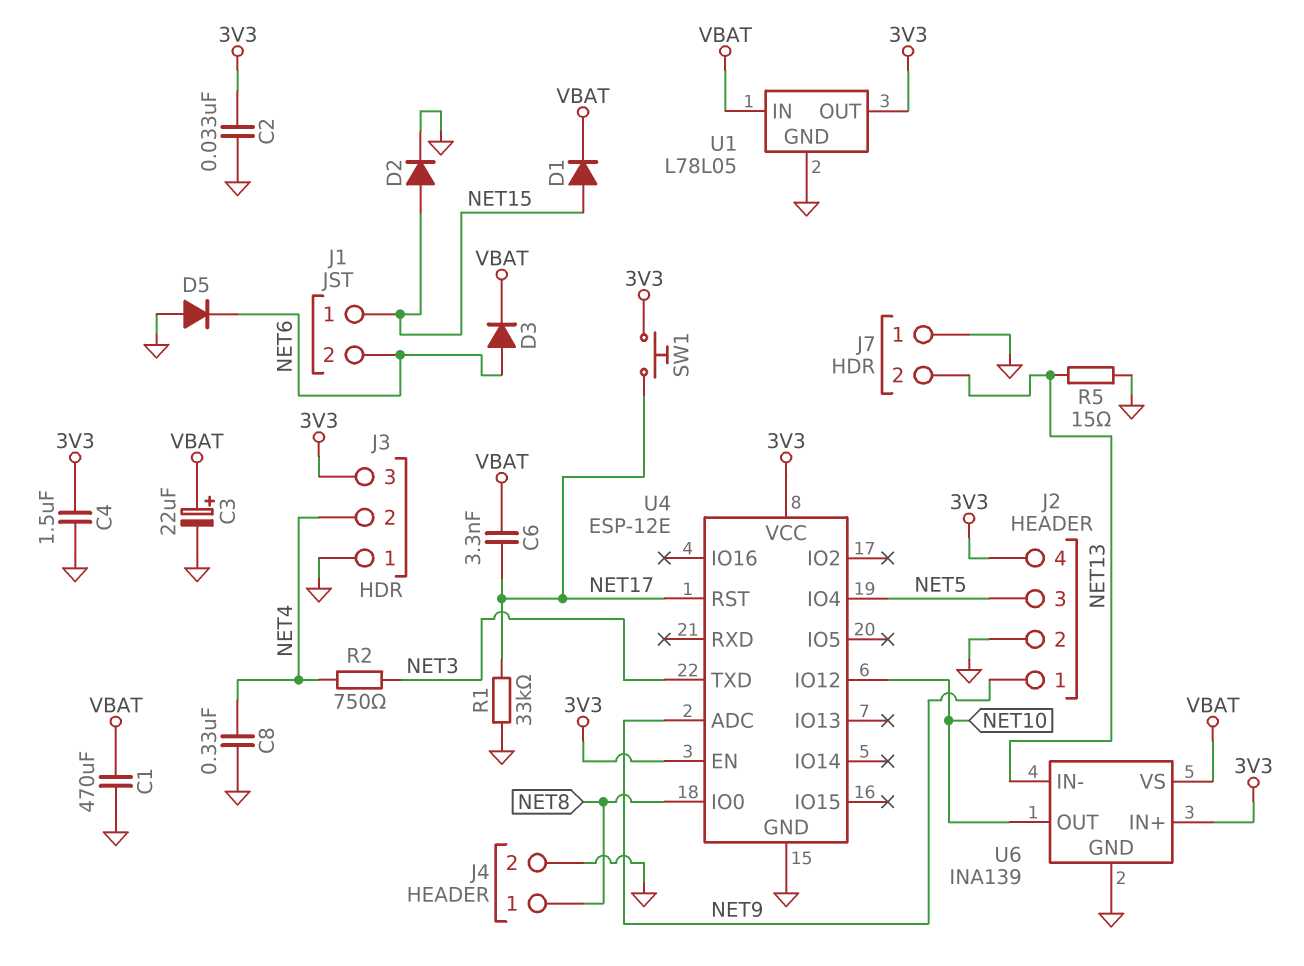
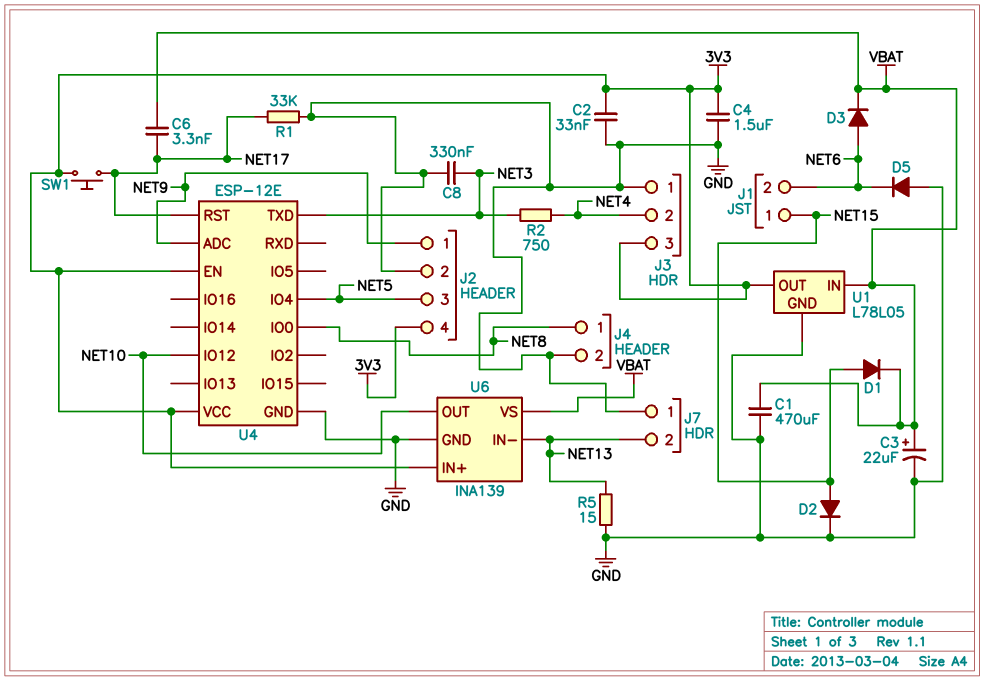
C8: 330nF (GND, NET4) -> 330nF (GND, NET3)

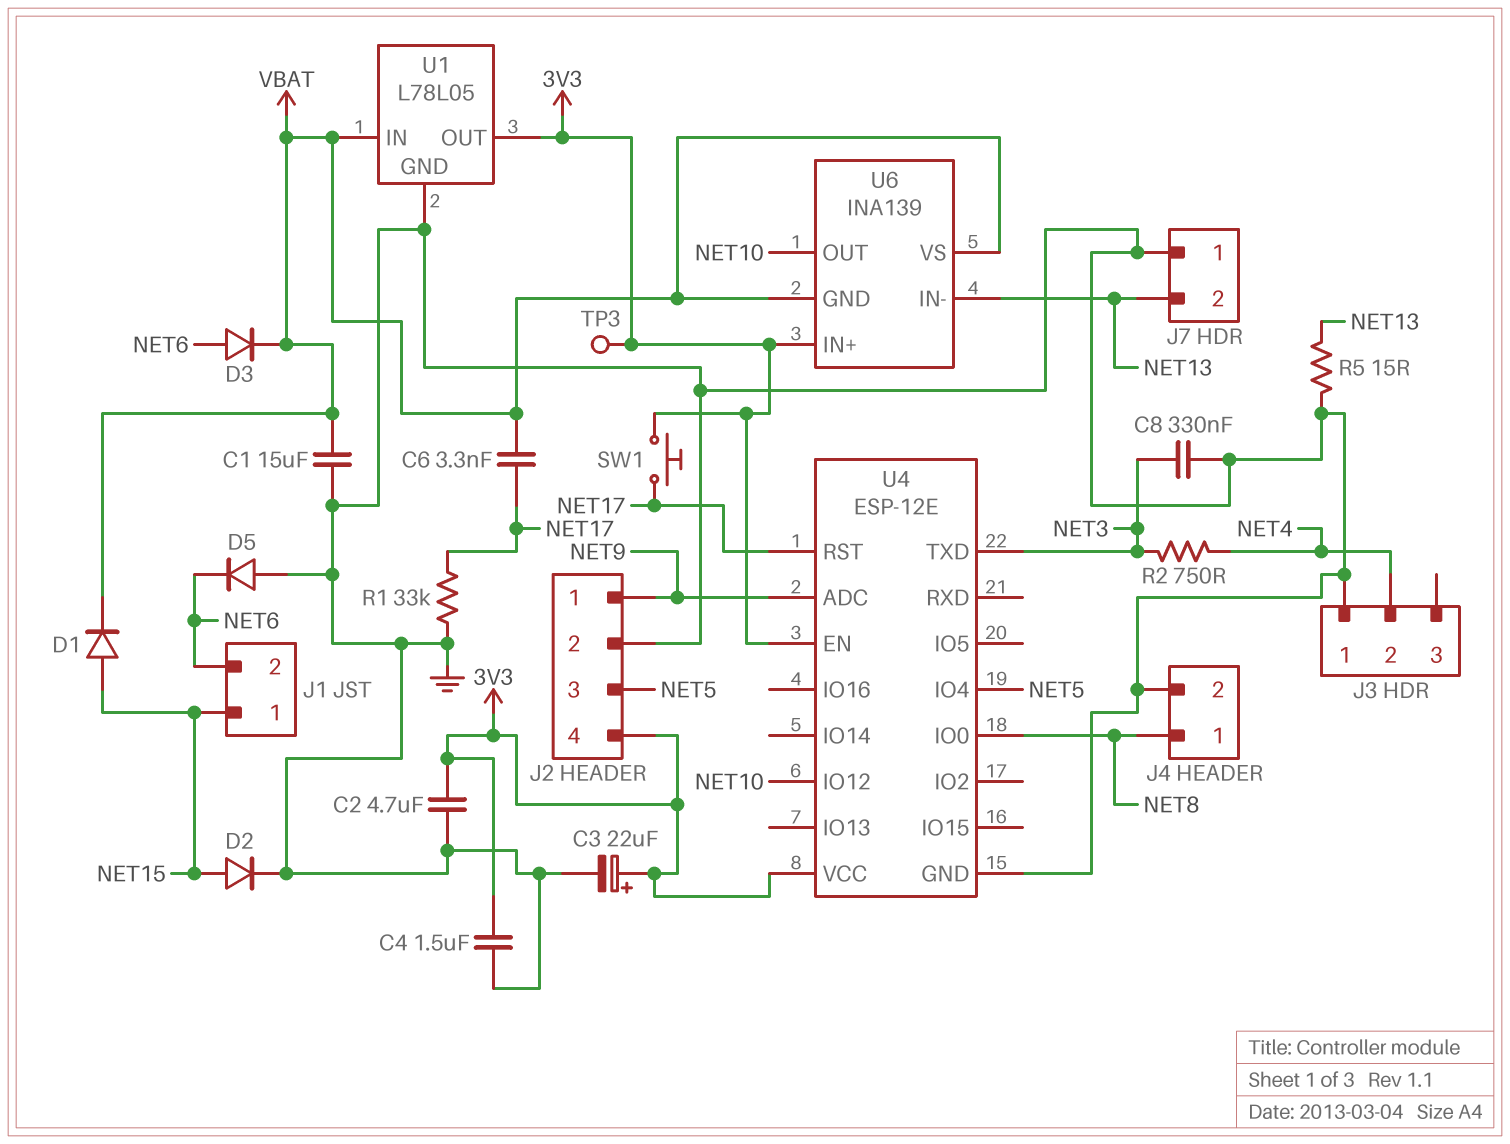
C1: 470uF (GND, VBAT) -> 15uF (GND, VBAT)
C2: 33nF (3V3, GND) -> 4.7uF (3V3, GND)
C3: 22uF (plus VBAT, minus GND) -> 22uF (plus 3V3, minus GND)
J3 pin 3: 3V3 -> none
TP3: none -> test point (3V3)
U6 pin GND: GND -> VBAT

